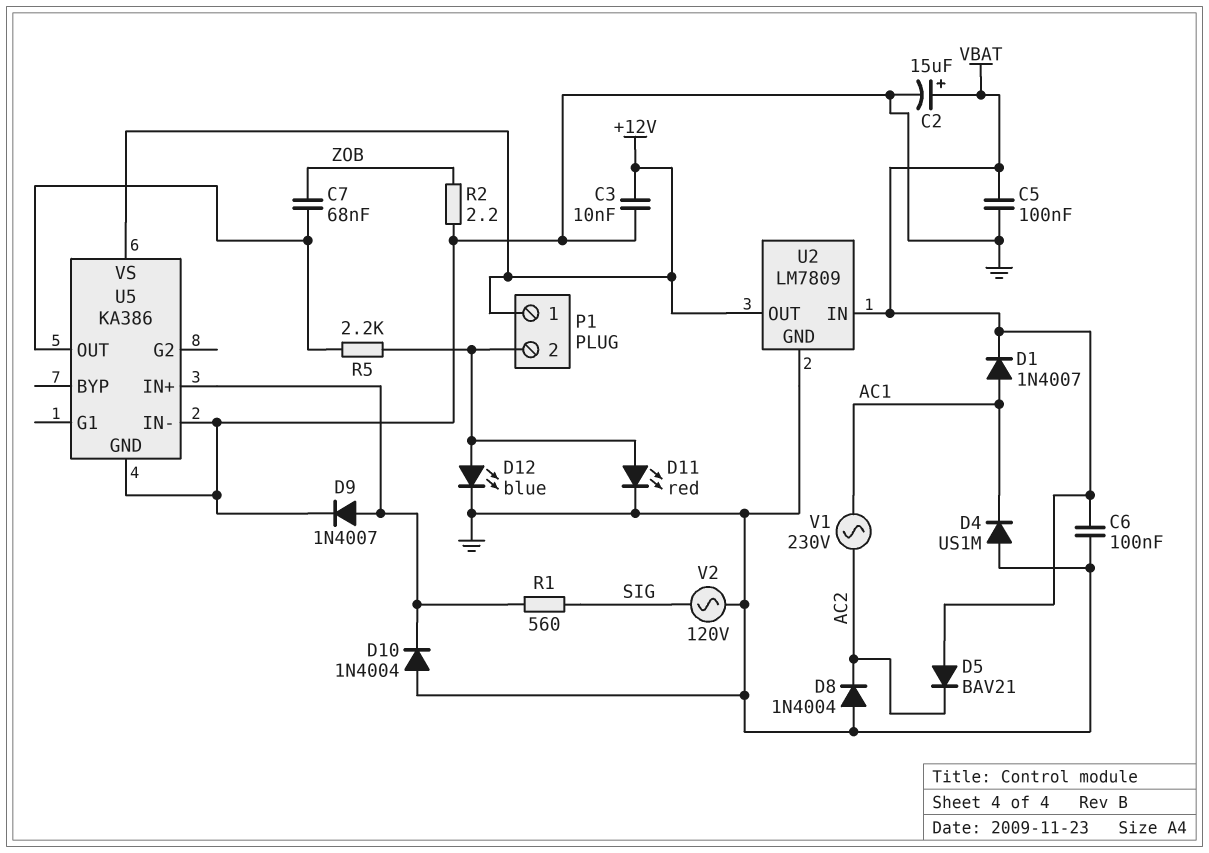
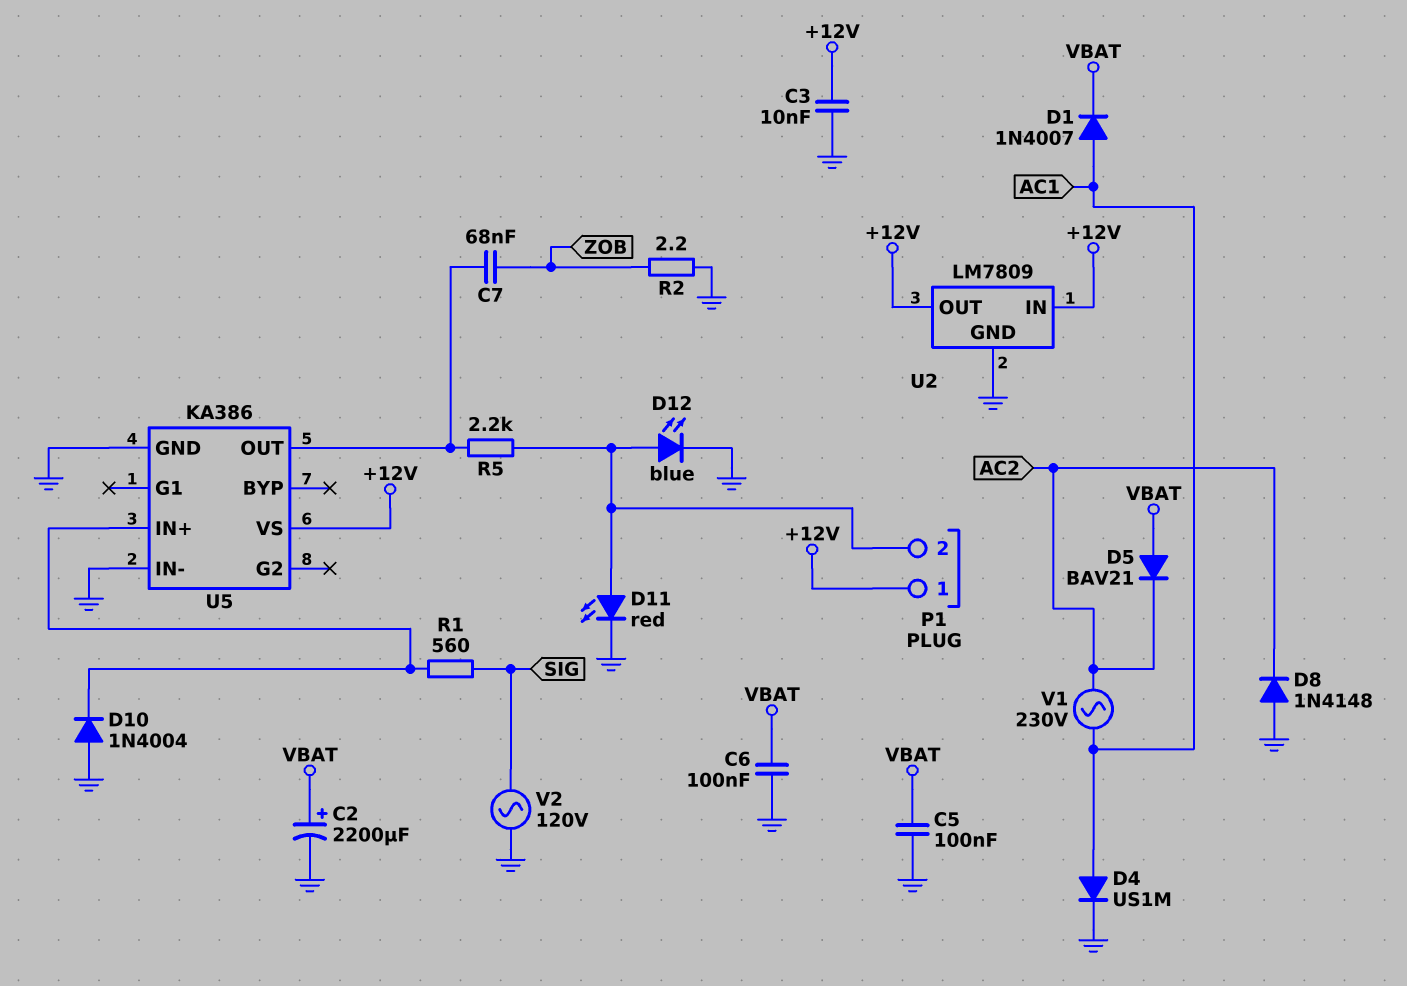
C2: 15uF (plus VBAT, minus GND) -> 2200uF (plus VBAT, minus GND)
D4: diode US1M (A GND, K AC1) -> diode US1M (A AC1, K GND)
D8: diode 1N4004 (A GND, K AC2) -> diode 1N4148 (A GND, K AC2)
D9: diode 1N4007 (A U5/IN+, K GND) -> none
U2 pin IN: VBAT -> +12V

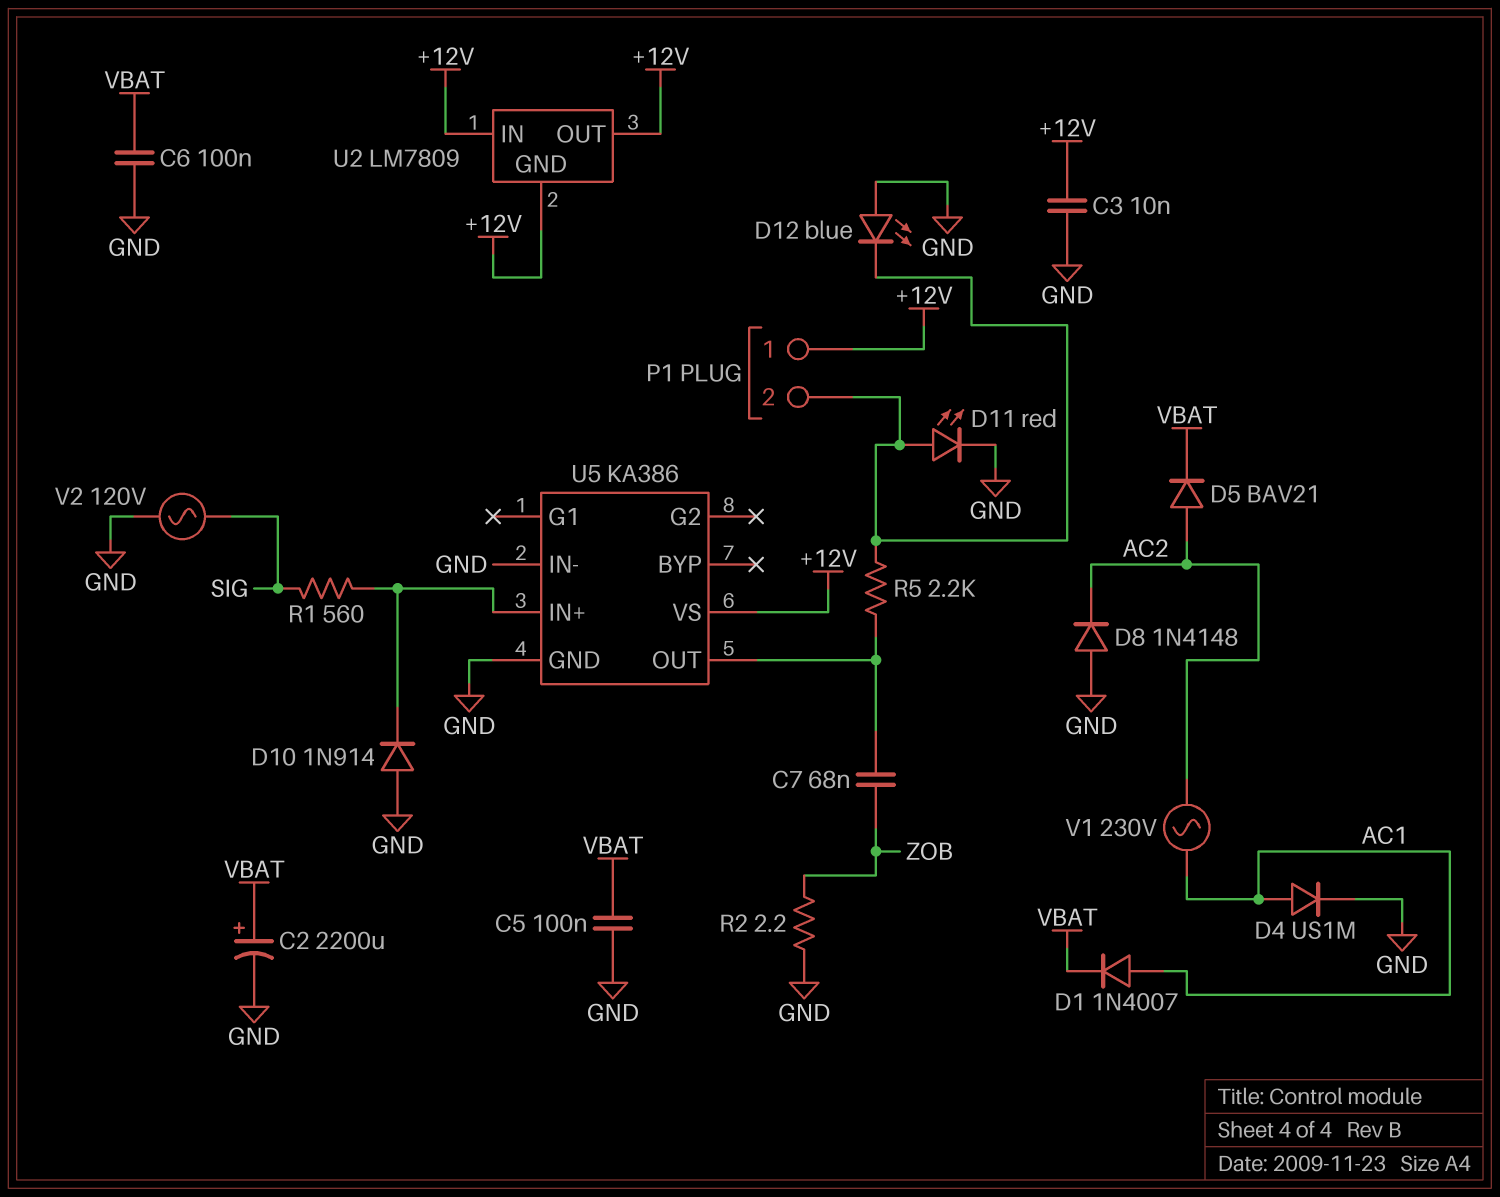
D5: diode BAV21 (A VBAT, K AC2) -> diode BAV21 (A AC2, K VBAT)
D10: diode 1N4004 (A GND, K U5/IN+) -> diode 1N914 (A GND, K U5/IN+)
D12: LED blue (A P1/2, K GND) -> LED blue (A GND, K P1/2)
U2 pin GND: GND -> +12V

